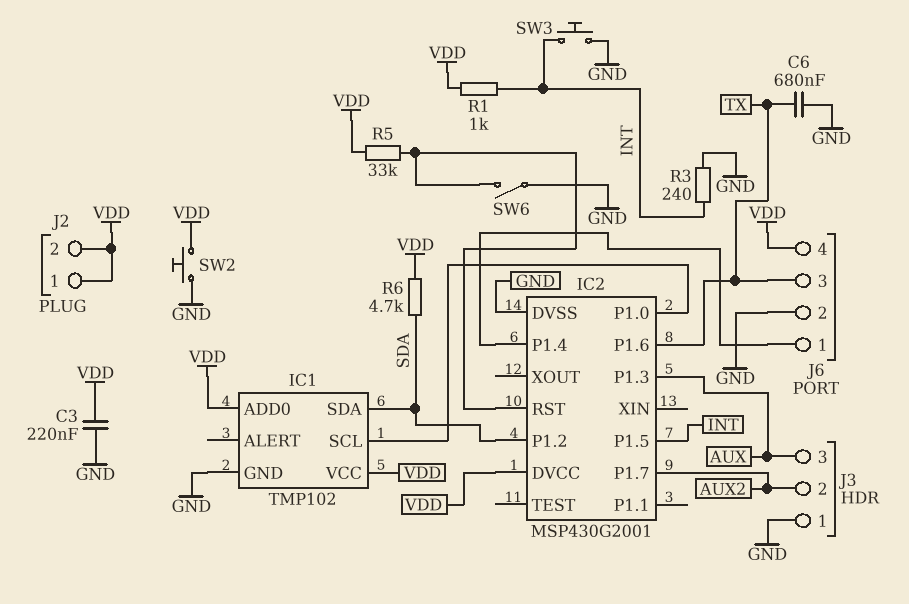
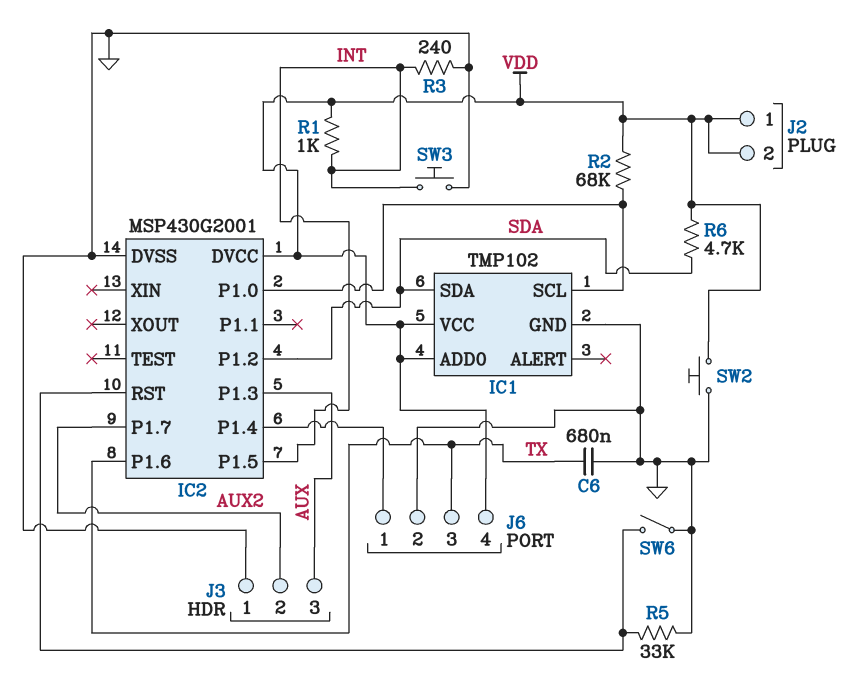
C3: 220nF (GND, VDD) -> none
R2: none -> 68k (IC1/SCL, VDD)
R5: 33k (IC2/RST, VDD) -> 33k (GND, IC2/RST)

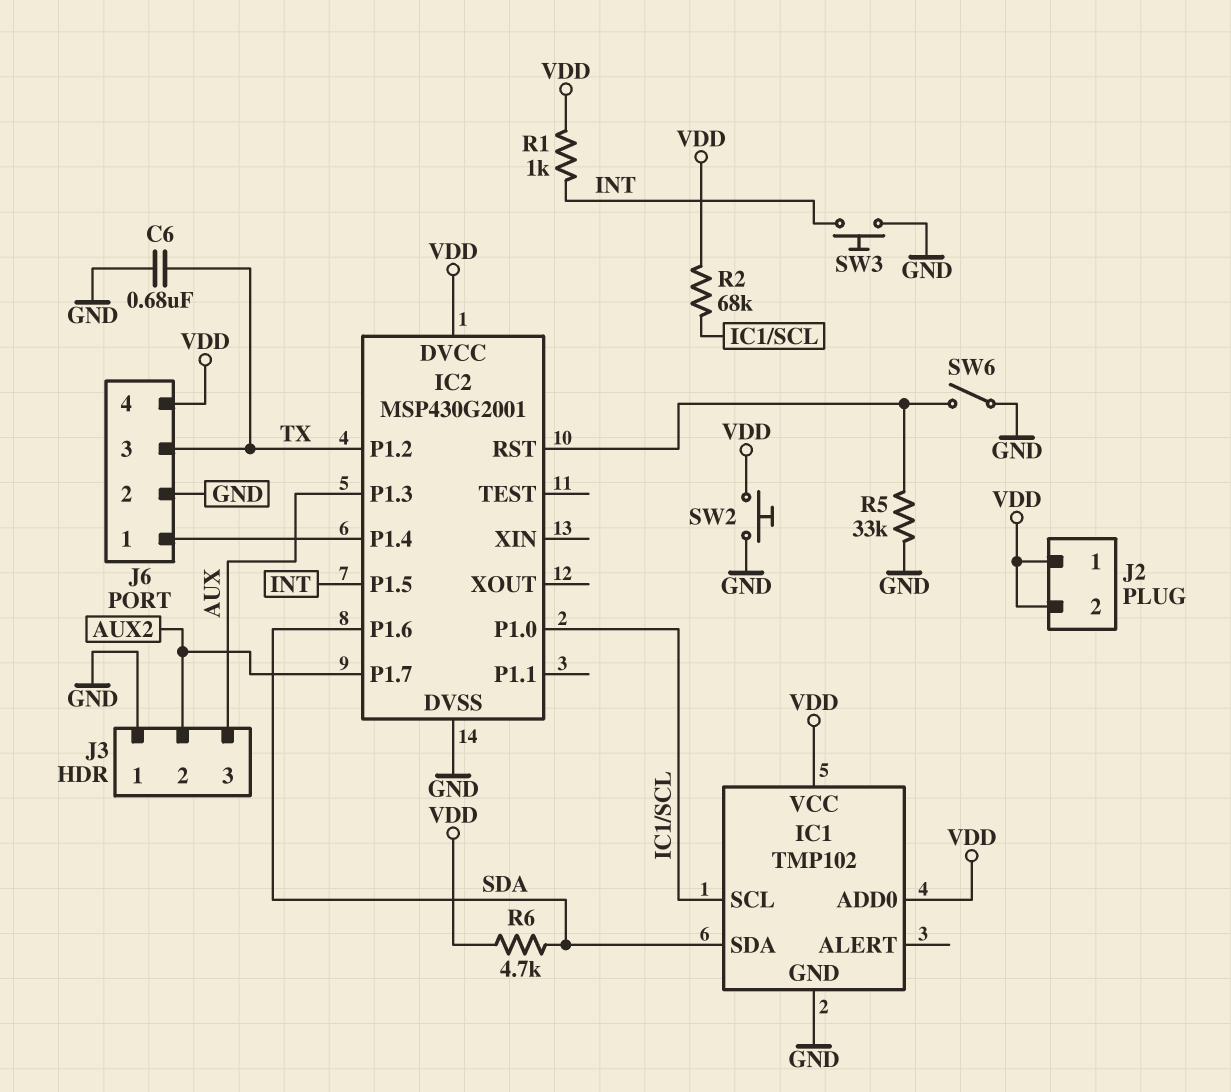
IC2 pin P1.2: SDA -> TX
IC2 pin P1.6: TX -> SDA
R3: 240 (GND, INT) -> none

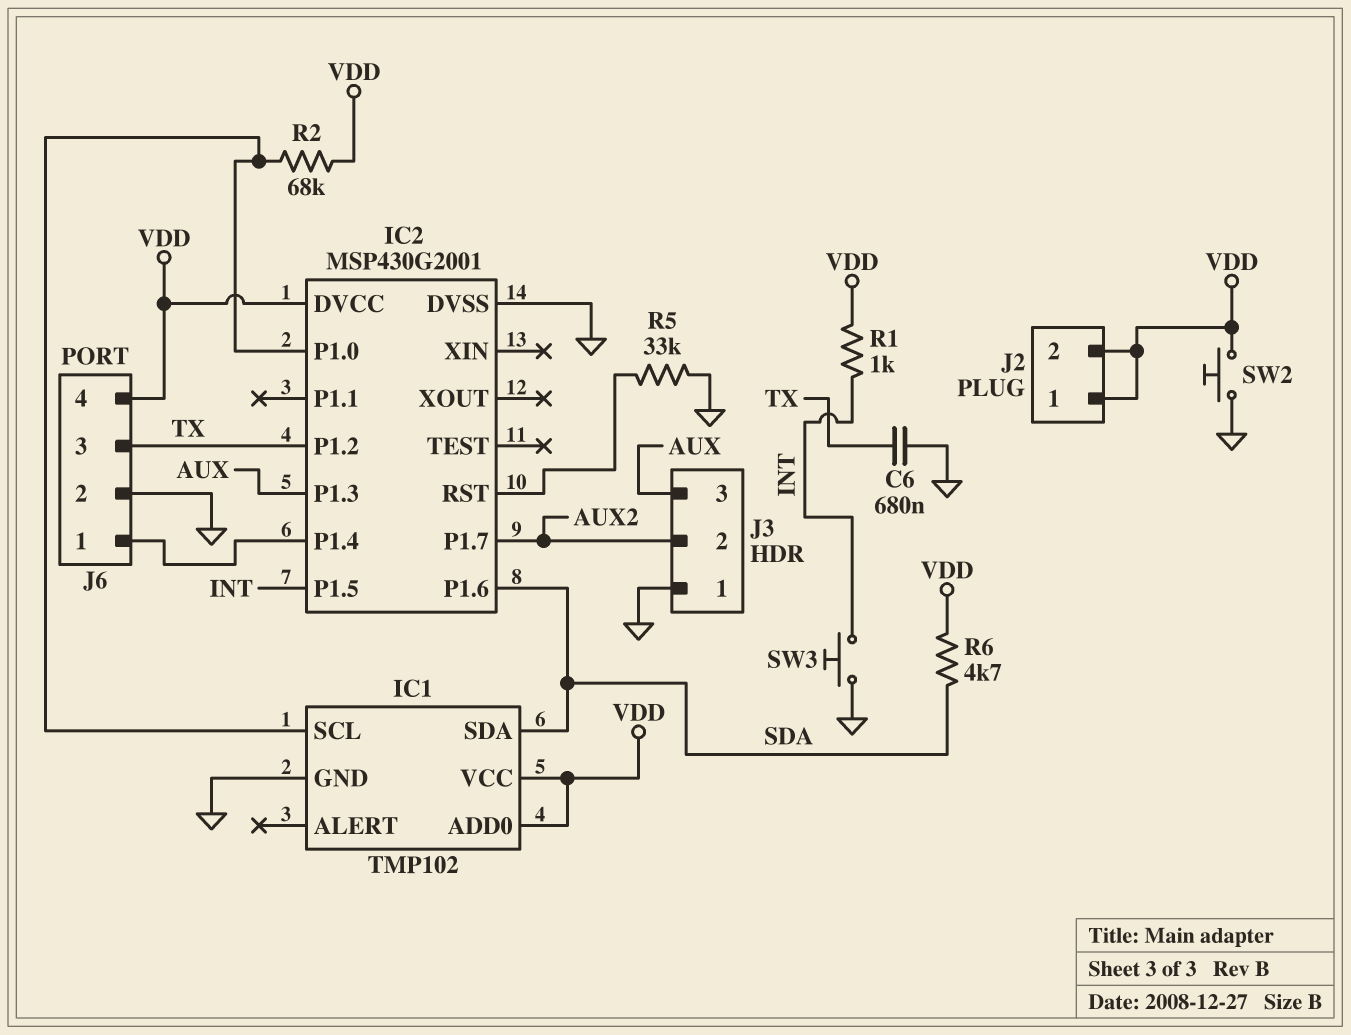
SW6: switch (GND, IC2/RST) -> none

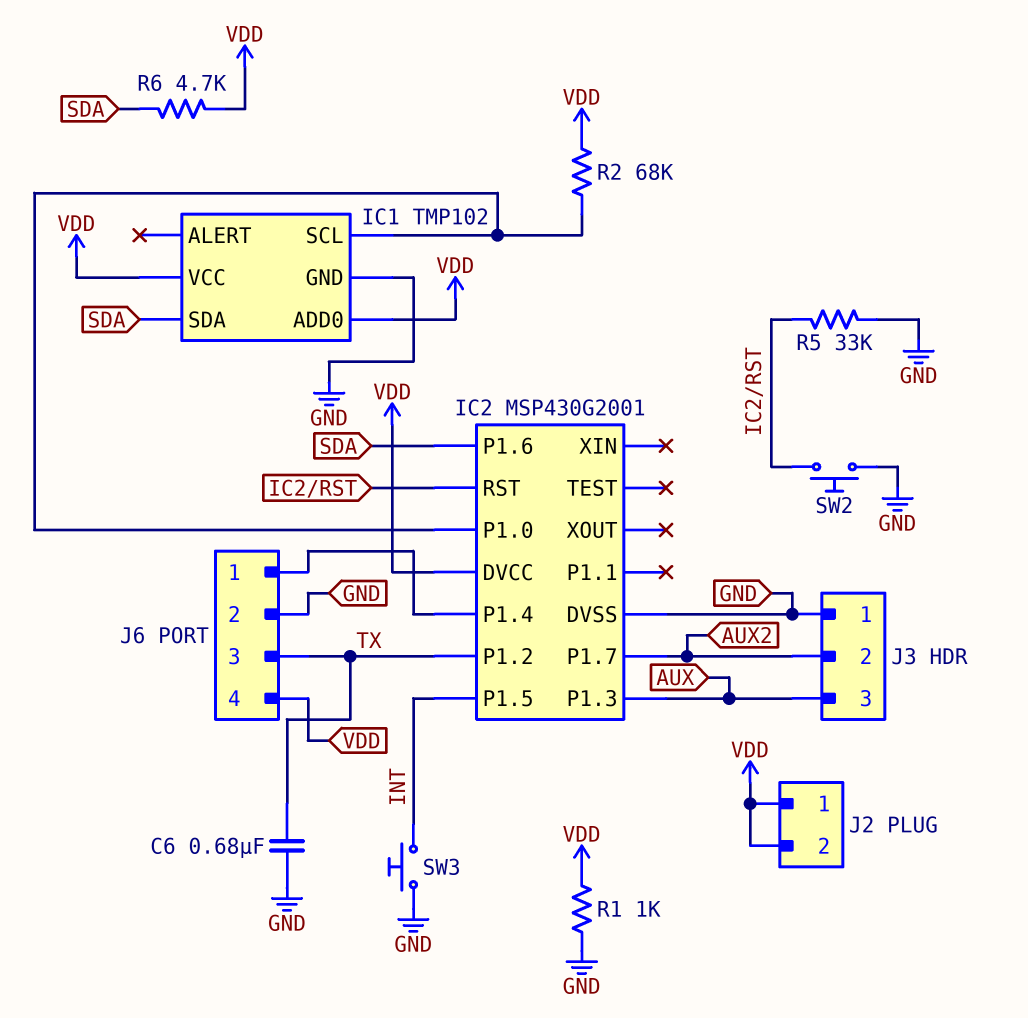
R1: 1k (INT, VDD) -> 1k (GND, VDD)
SW2: button (GND, VDD) -> button (GND, IC2/RST)

